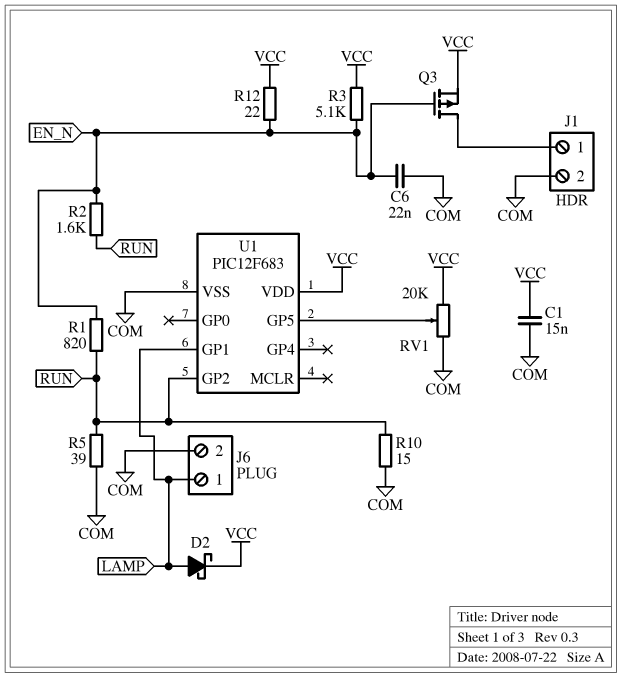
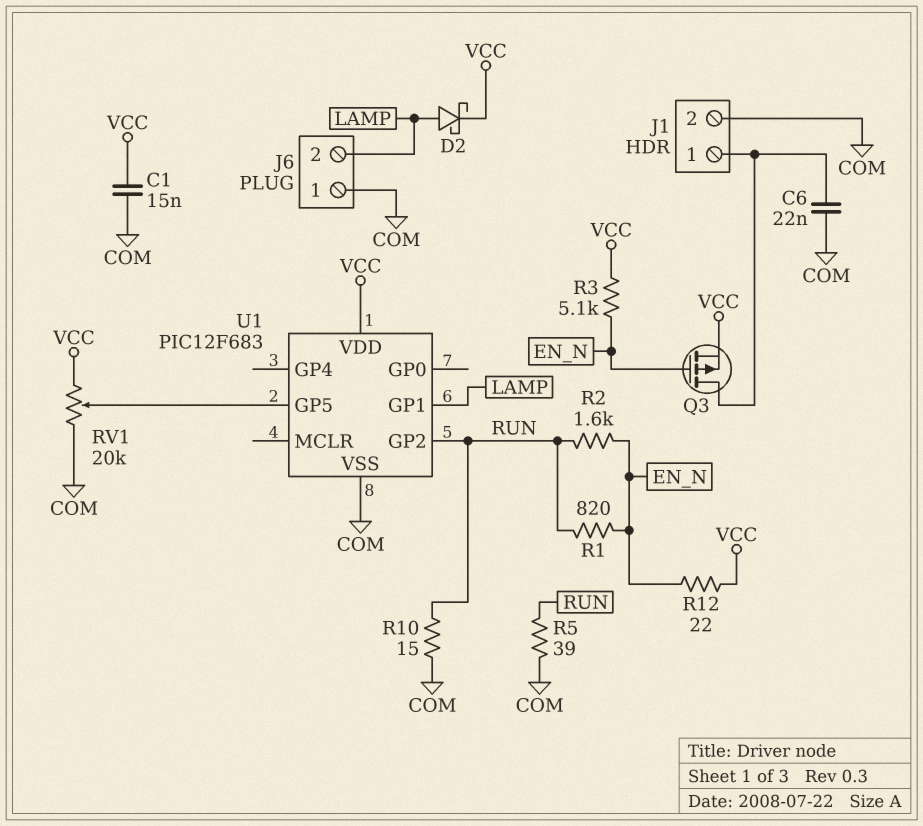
C6: 22nF (COM, EN_N) -> 22nF (COM, J1/1)
J6 pin 1: LAMP -> COM
J6 pin 2: COM -> LAMP

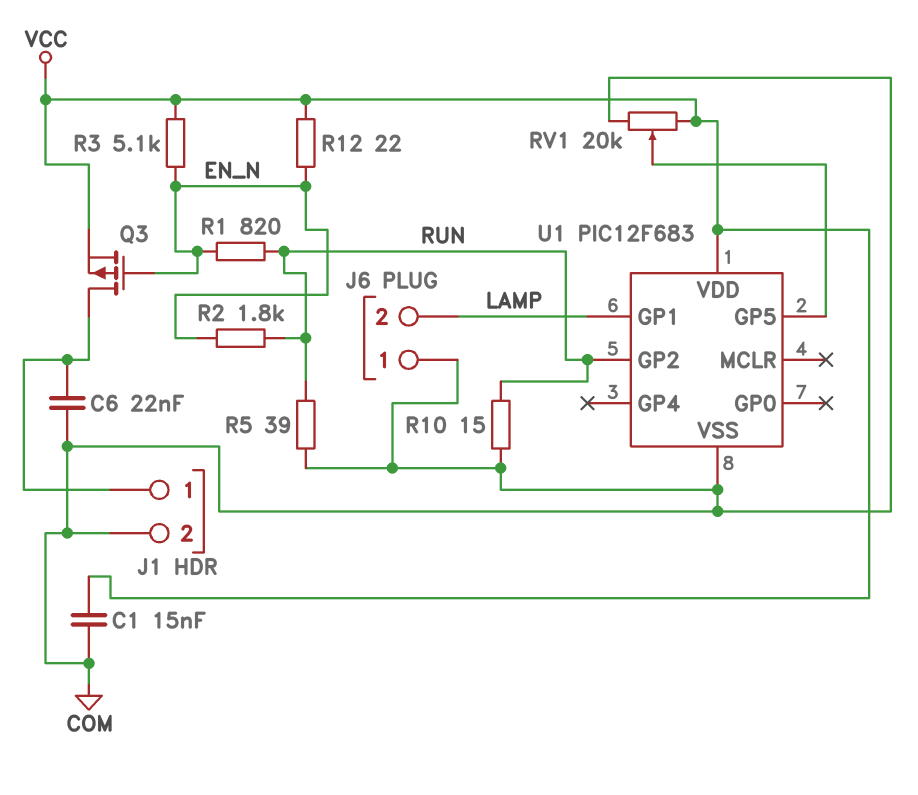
D2: schottky (A LAMP, K VCC) -> none
R2: 1.6k (EN_N, RUN) -> 1.8k (EN_N, RUN)

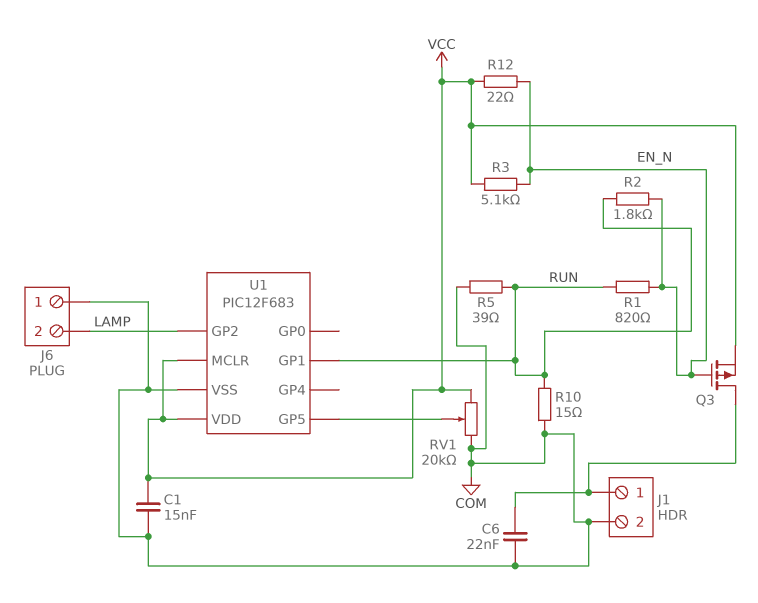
U1 pin GP1: LAMP -> RUN
U1 pin GP2: RUN -> LAMP
U1 pin MCLR: none -> VCC

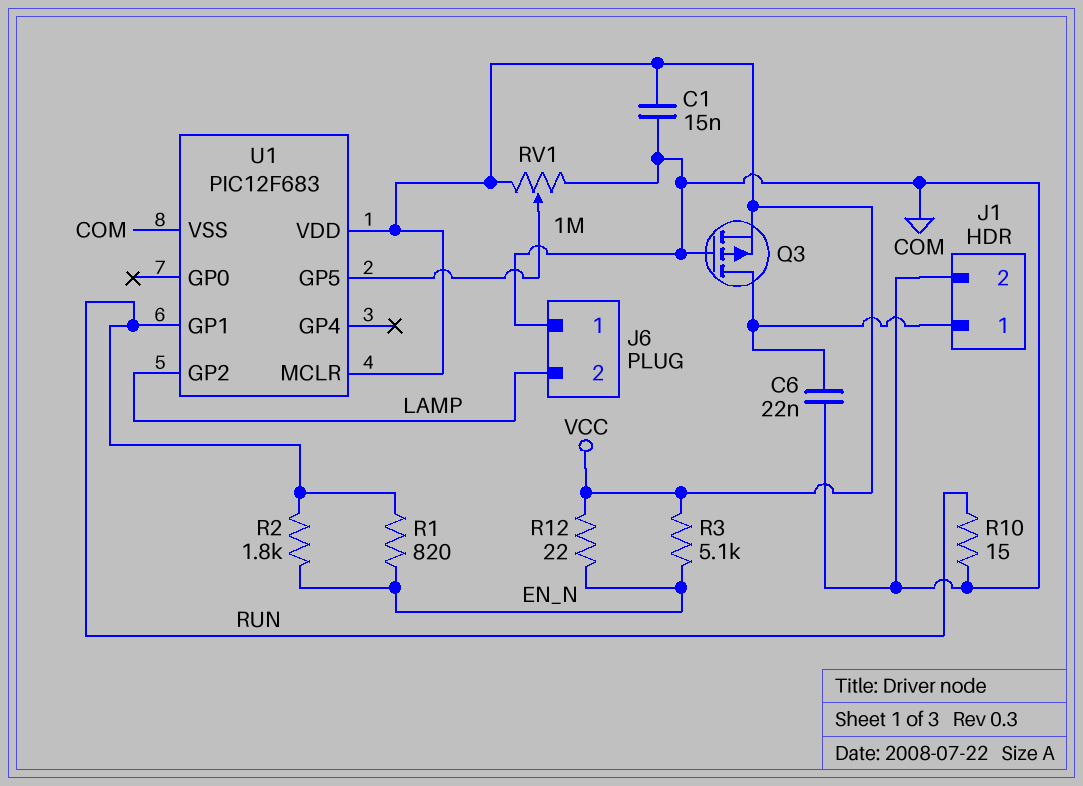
Q3: PMOS (G EN_N, D J1/1, S VCC) -> PMOS (G COM, D J1/1, S VCC)
R5: 39 (COM, RUN) -> none
RV1: 20k (COM, VCC, wiper U1/GP5) -> 1M (COM, VCC, wiper U1/GP5)

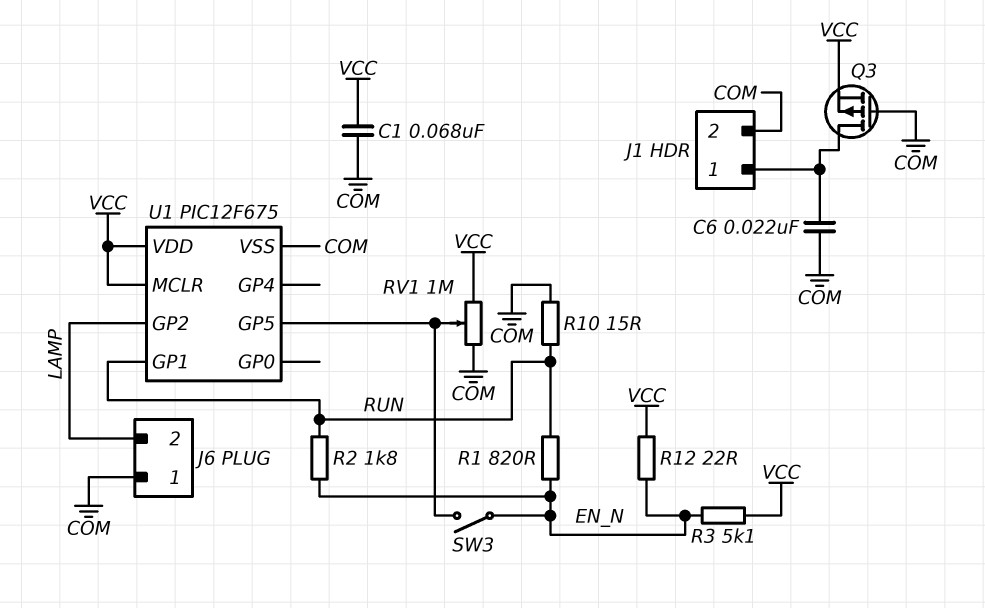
C1: 15nF (COM, VCC) -> 68nF (COM, VCC)
SW3: none -> switch (EN_N, U1/GP5)
U1: PIC12F683 -> PIC12F675

